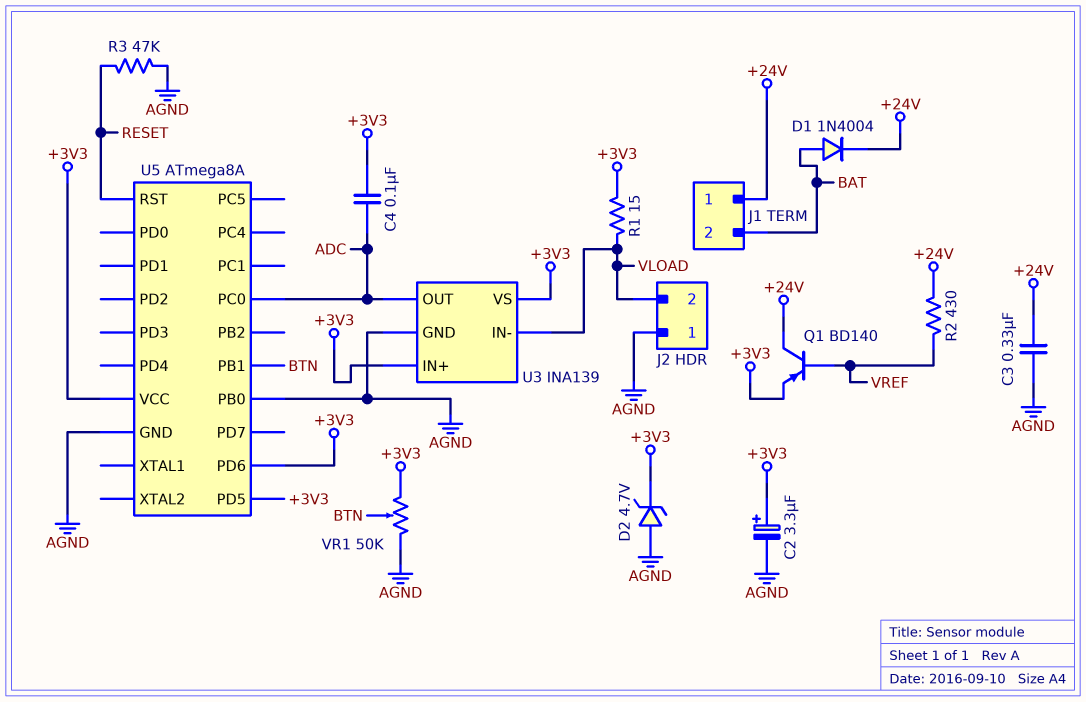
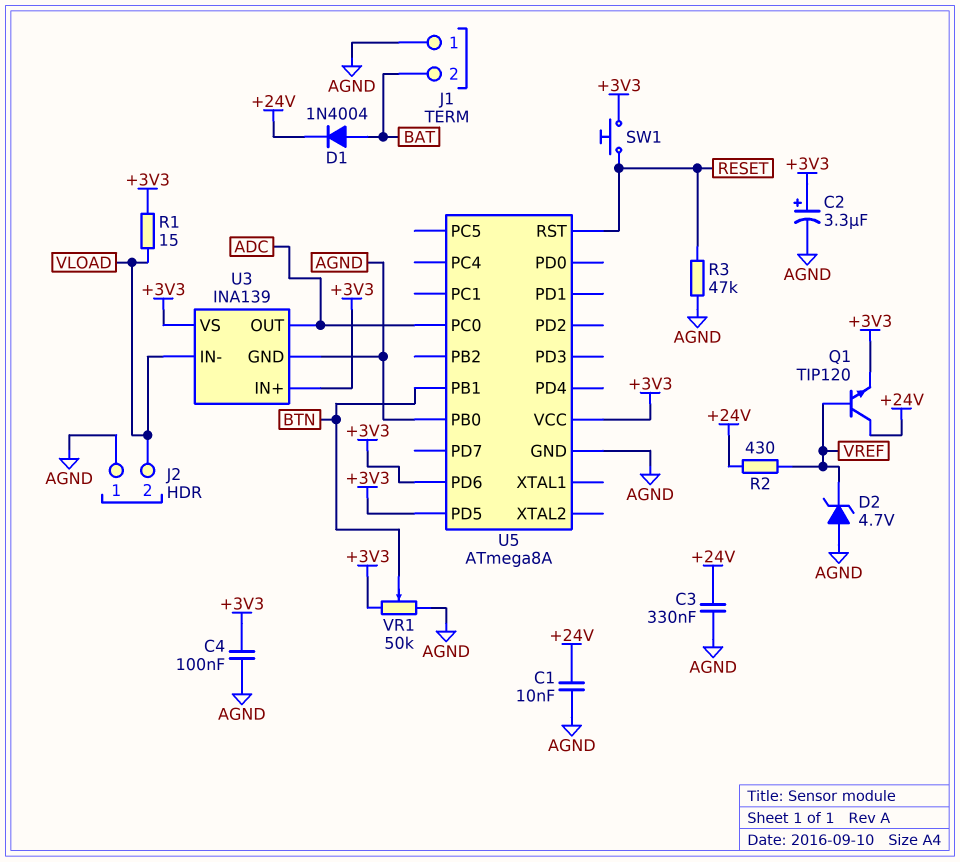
C1: none -> 10nF (+24V, AGND)
C4: 100nF (+3V3, ADC) -> 100nF (+3V3, AGND)
D2: zener 4.7V (A AGND, K +3V3) -> zener 4.7V (A AGND, K VREF)
J1 pin 1: +24V -> AGND
Q1: PNP BD140 (B VREF, C +24V, E +3V3) -> NPN TIP120 (B VREF, C +24V, E +3V3)
SW1: none -> button (+3V3, RESET)

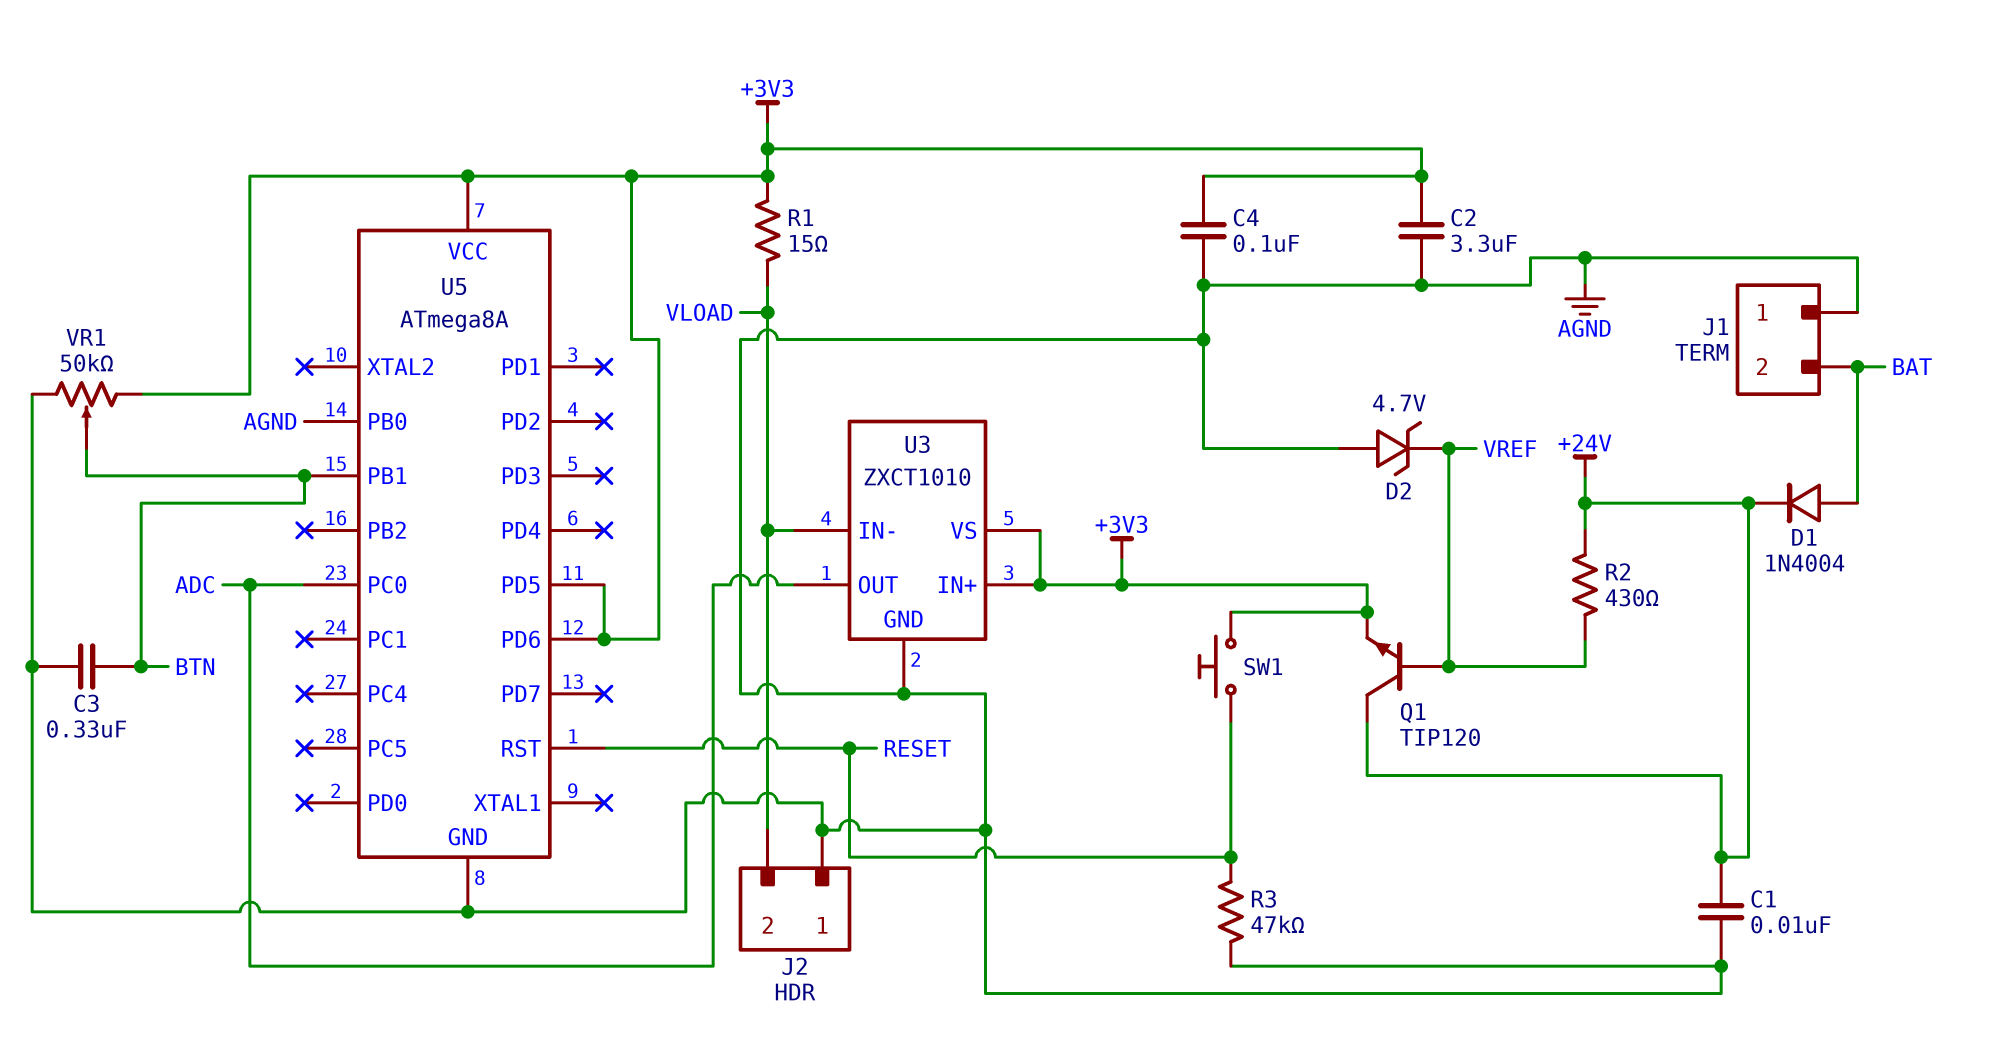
C2: 3.3uF (plus +3V3, minus AGND) -> 3.3uF (+3V3, AGND)
C3: 330nF (+24V, AGND) -> 330nF (AGND, BTN)
U3: INA139 -> ZXCT1010

